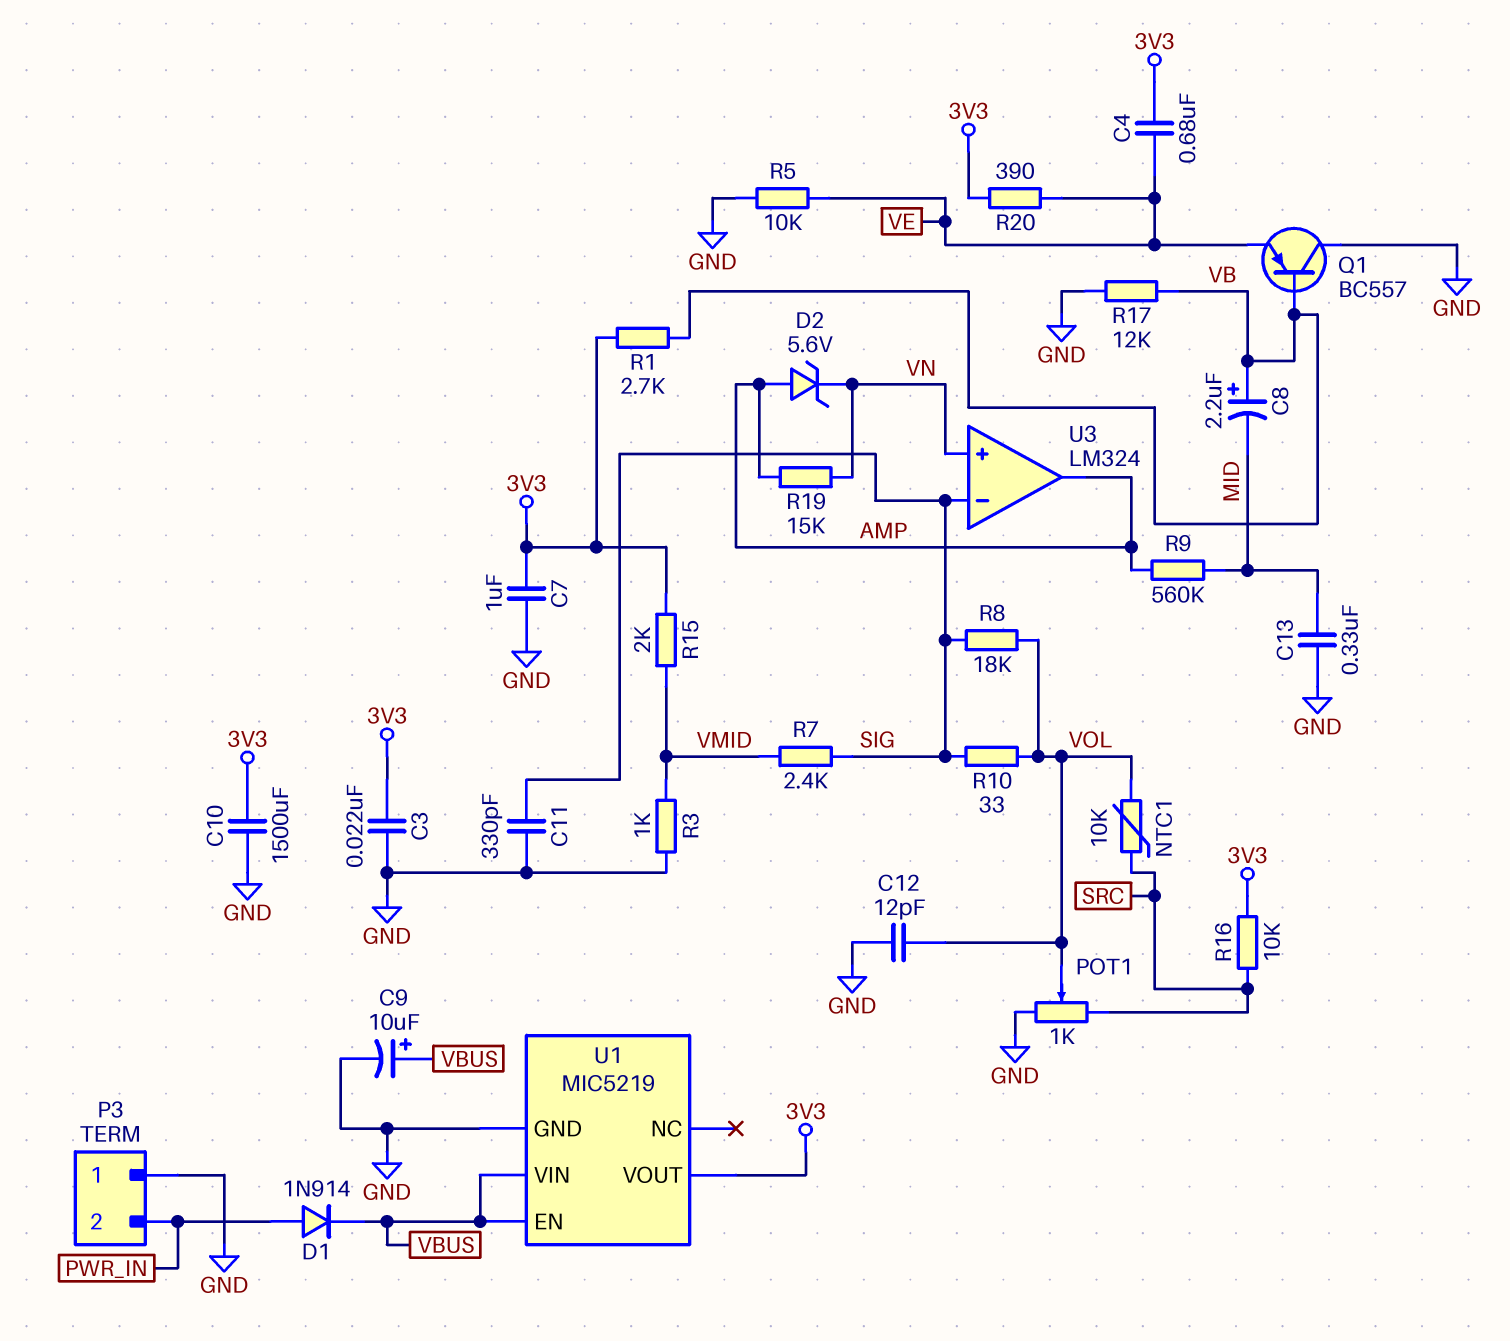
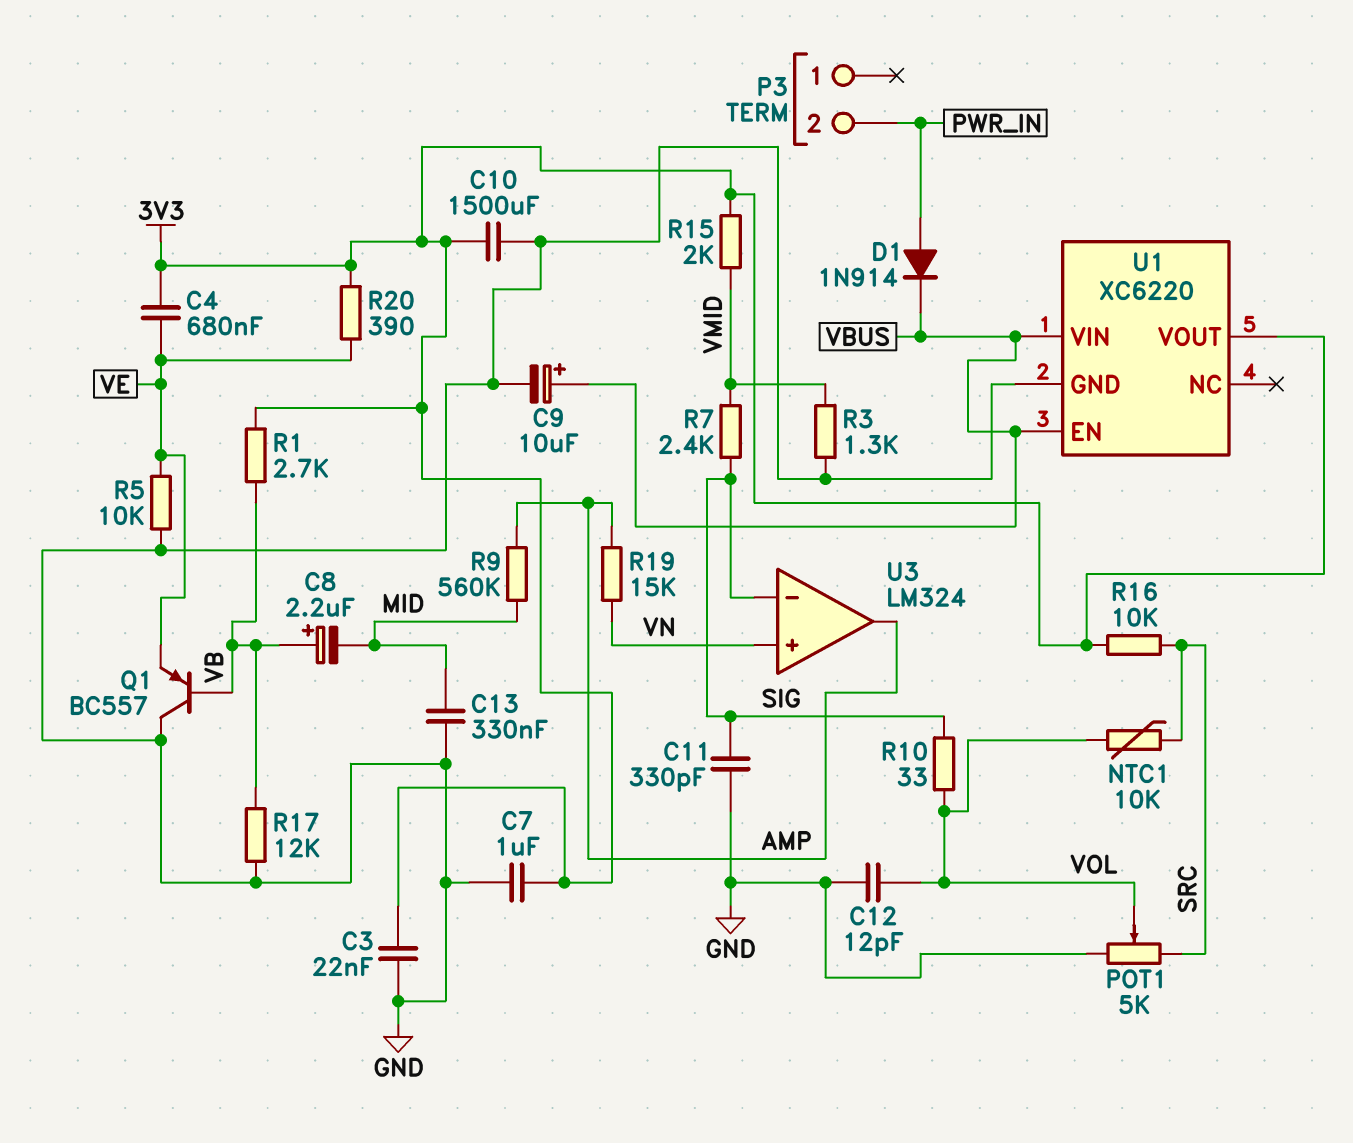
D2: zener 5.6V (A AMP, K VN) -> none
P3 pin 1: GND -> none
POT1: 1k (GND, SRC, wiper VOL) -> 5k (GND, SRC, wiper VOL)
R3: 1k (GND, VMID) -> 1.3k (GND, VMID)
R8: 18k (SIG, VOL) -> none
U1: MIC5219 -> XC6220

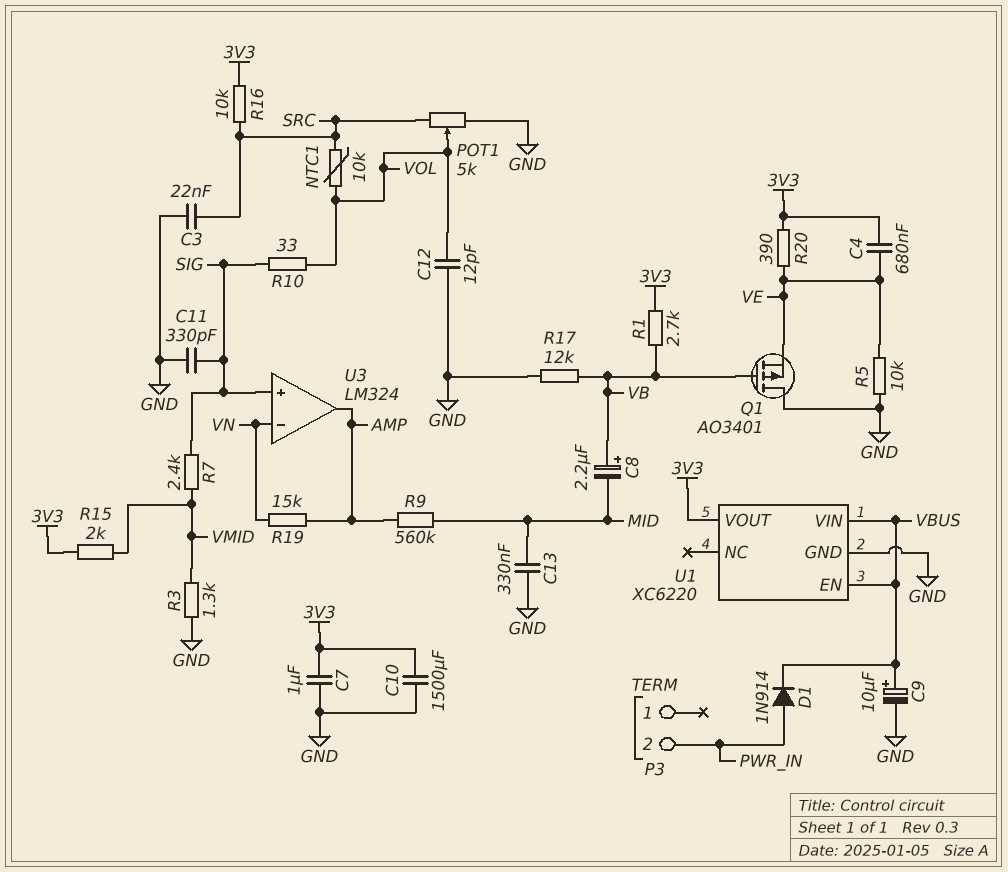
C3: 22nF (3V3, GND) -> 22nF (GND, SRC)
Q1: PNP BC557 (B VB, C GND, E VE) -> PMOS AO3401 (G VB, D GND, S VE)
U3 pin in+: VN -> SIG
U3 pin in-: SIG -> VN

